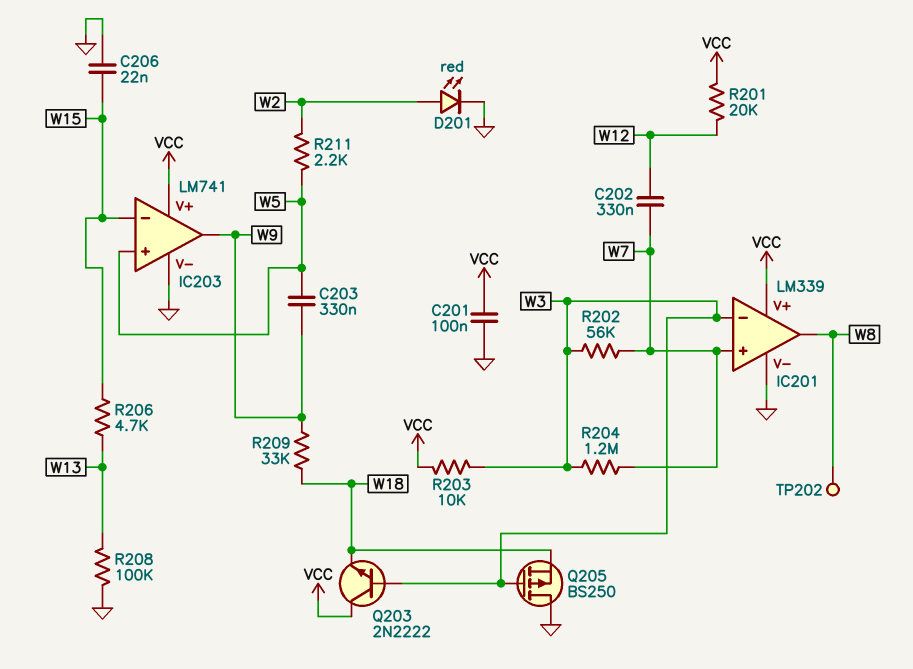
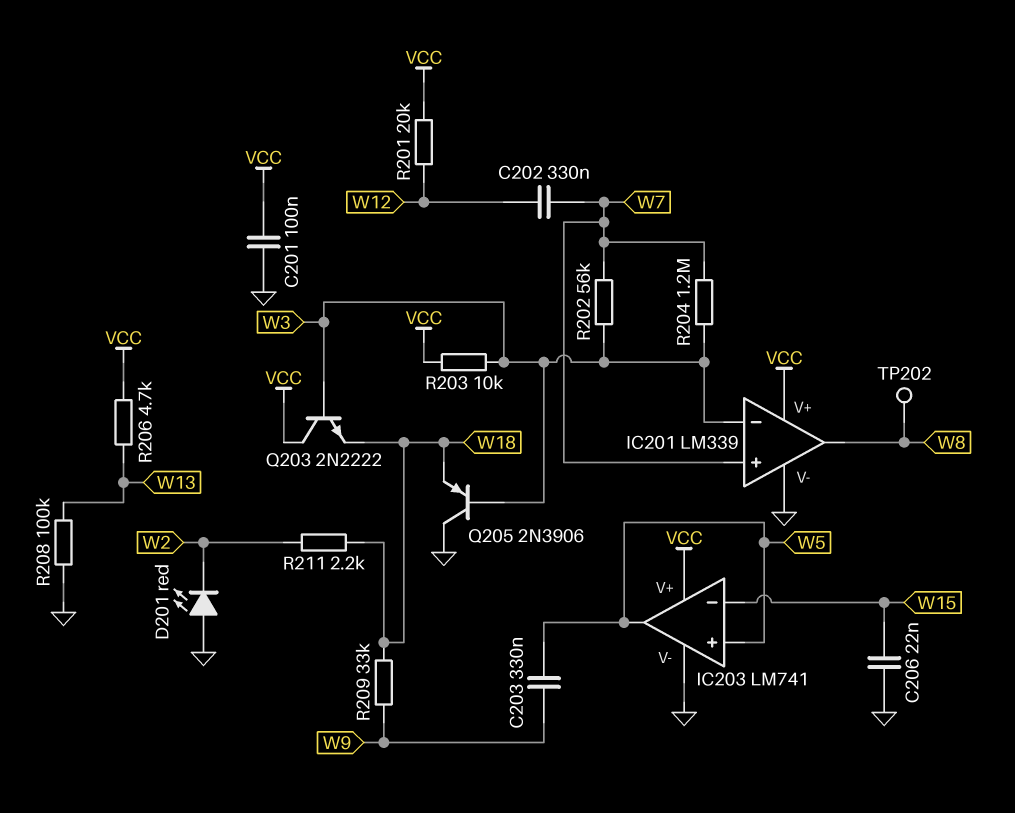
D201: LED red (A W2, K GND) -> LED red (A GND, K W2)
IC203 pin out: W9 -> W5
Q205: PMOS BS250 (G W3, D GND, S W18) -> PNP 2N3906 (B W3, C GND, E W18)
R206: 4.7k (W13, W15) -> 4.7k (VCC, W13)
R211: 2.2k (W2, W5) -> 2.2k (W2, W18)

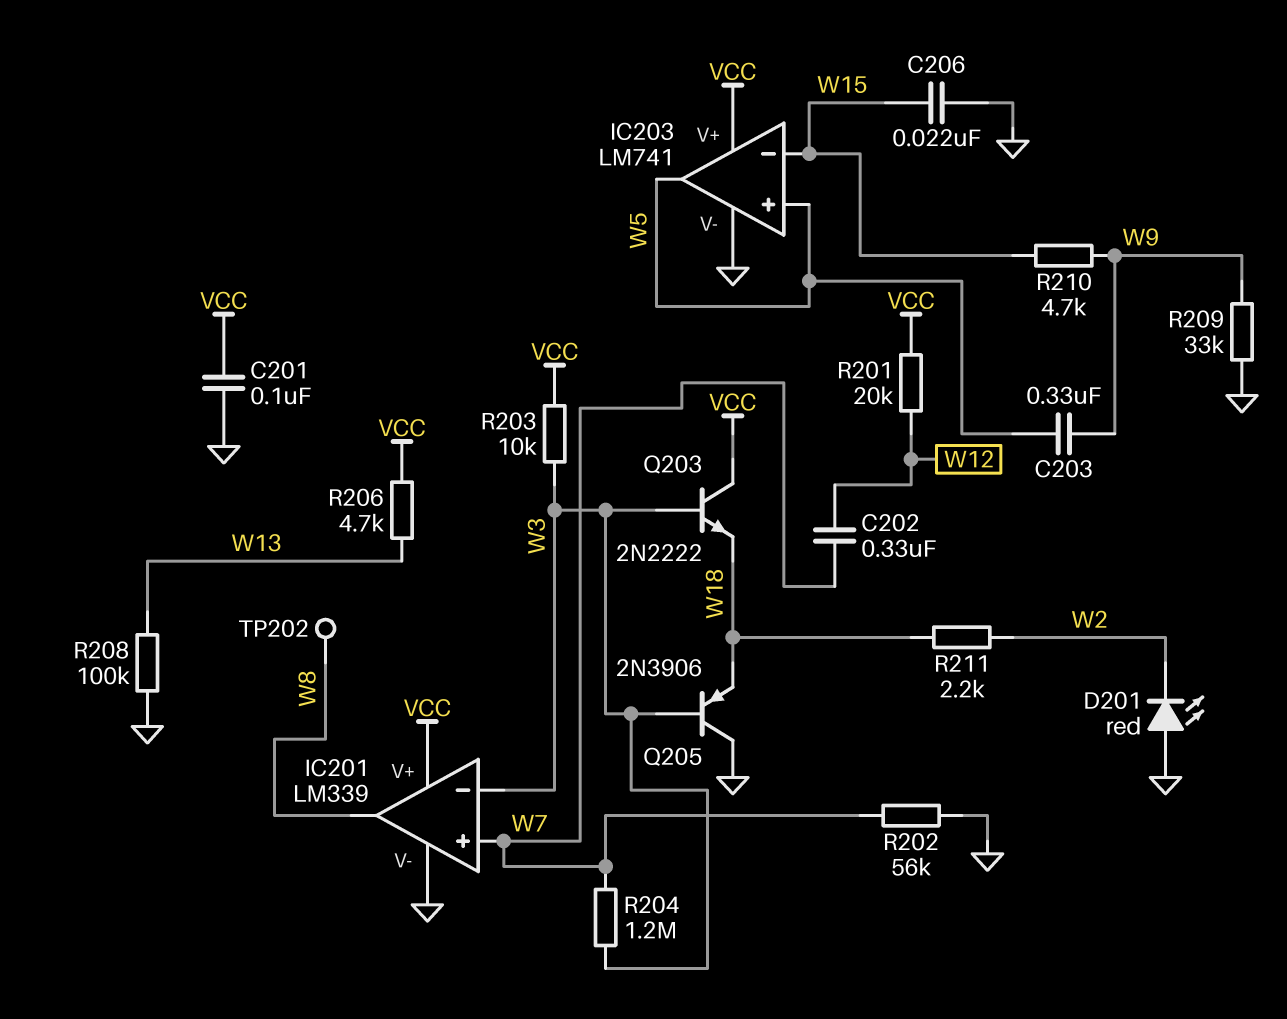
R202: 56k (W3, W7) -> 56k (GND, W7)
R209: 33k (W9, W18) -> 33k (GND, W9)
R210: none -> 4.7k (W9, W15)

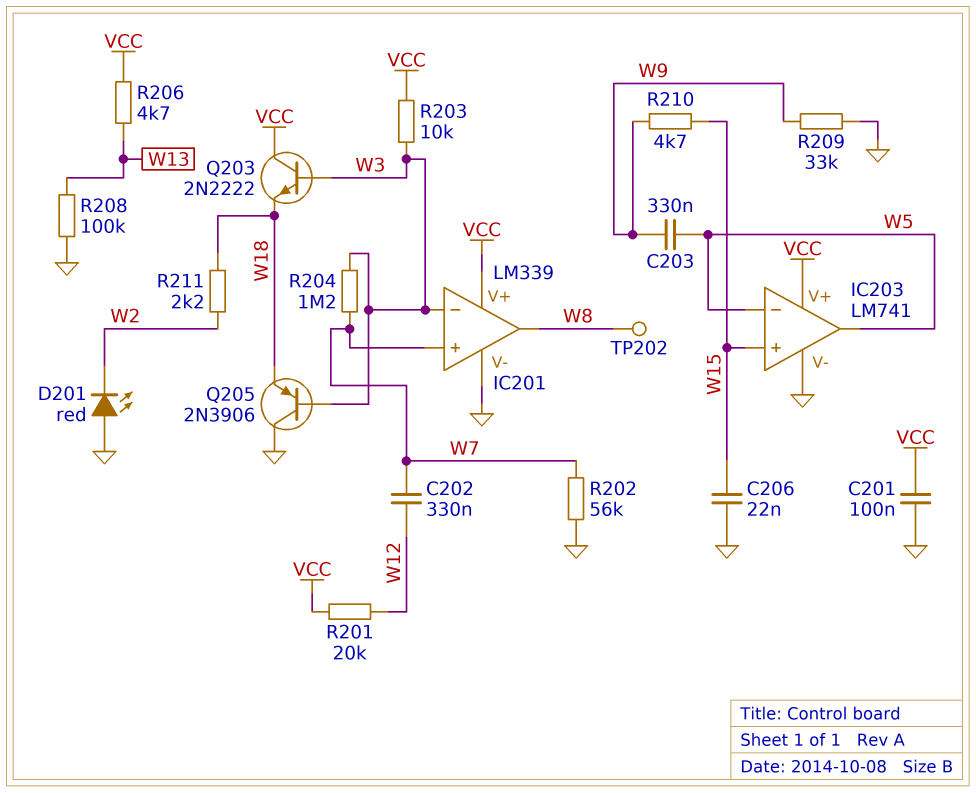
IC203 pin in+: W5 -> W15
IC203 pin in-: W15 -> W5

